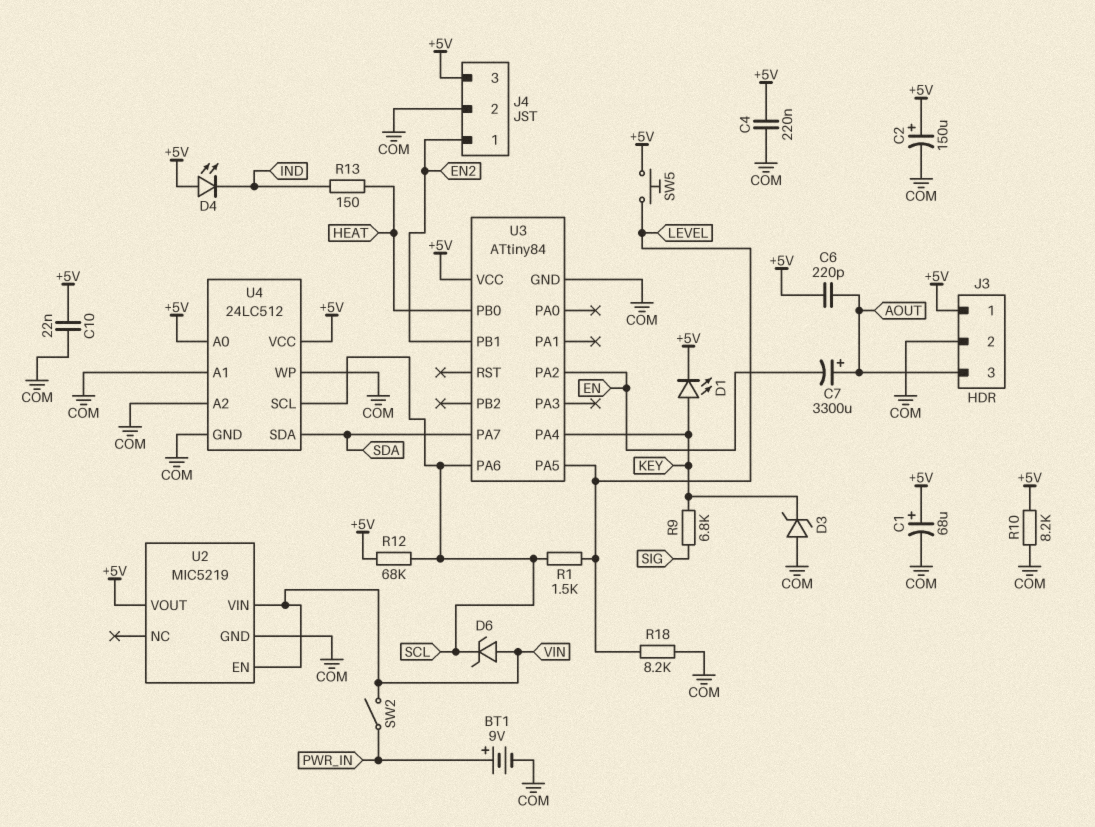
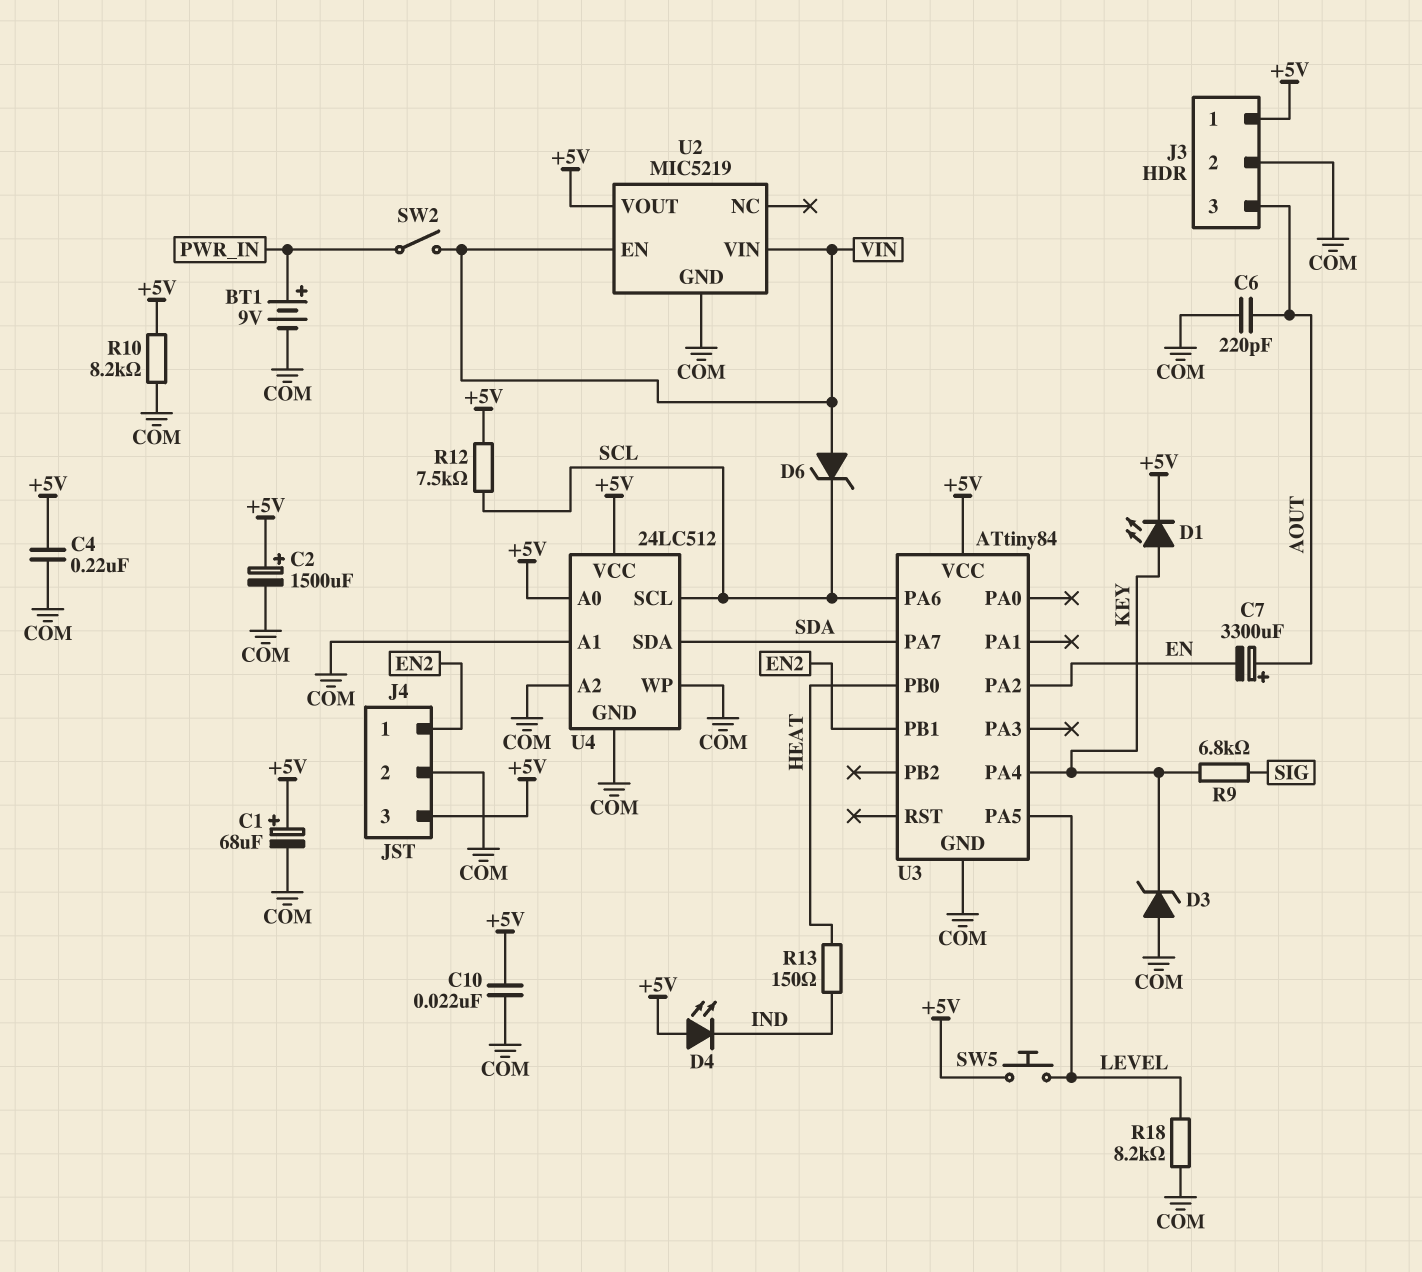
C2: 150uF (plus +5V, minus COM) -> 1500uF (plus +5V, minus COM)
C6: 220pF (+5V, AOUT) -> 220pF (AOUT, COM)
R1: 1.5k (LEVEL, SCL) -> none
R12: 68k (+5V, SCL) -> 7.5k (+5V, SCL)

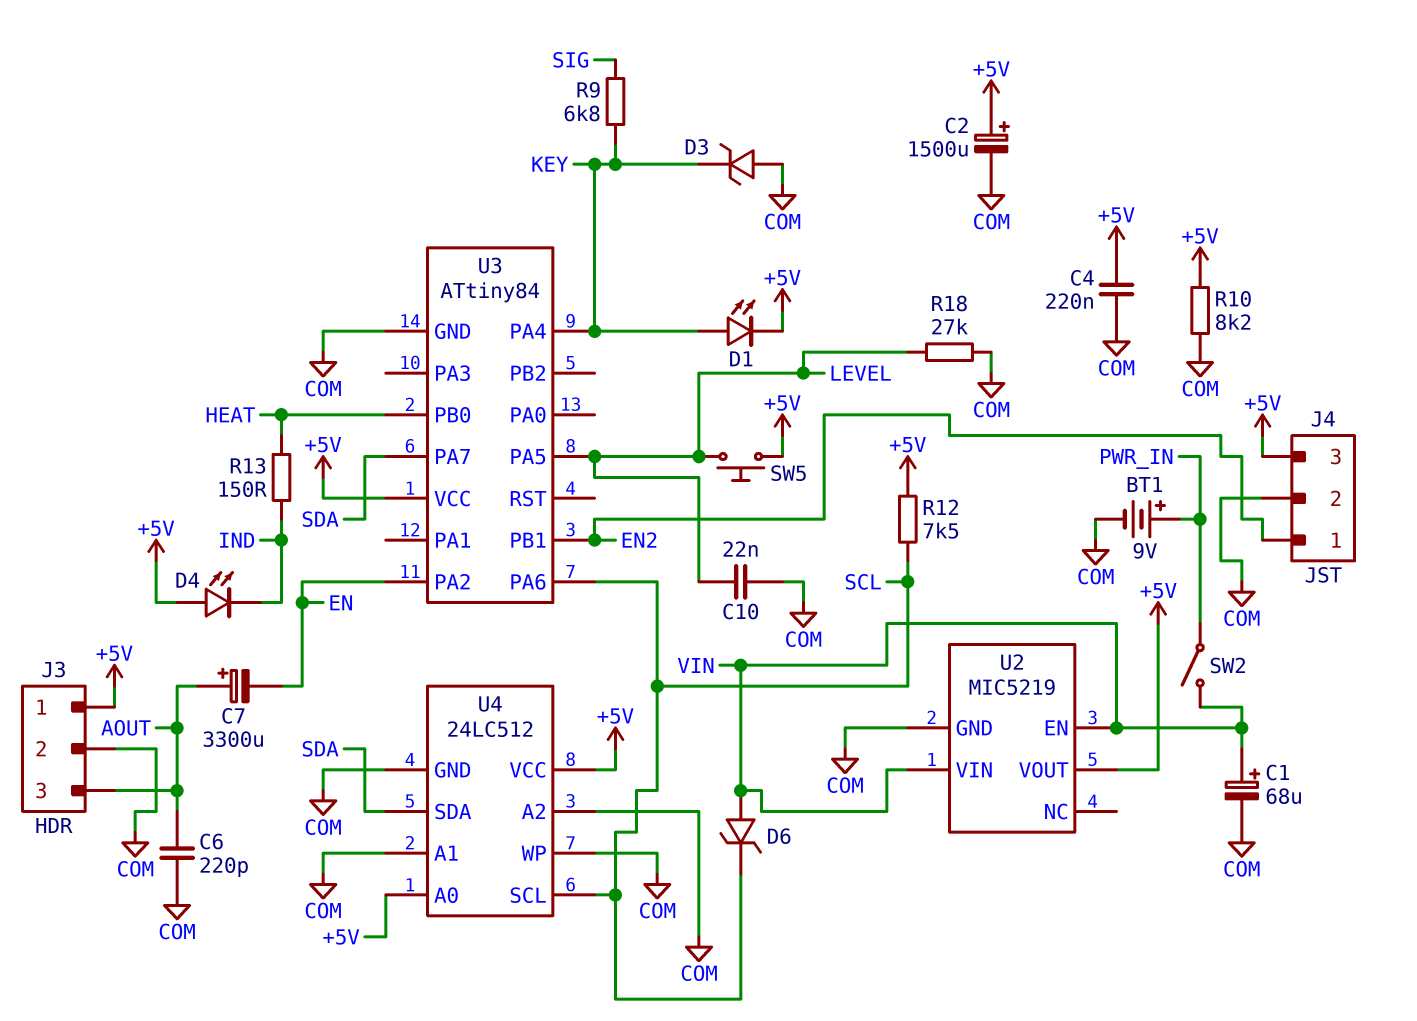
C1: 68uF (plus +5V, minus COM) -> 68uF (plus VIN, minus COM)
C10: 22nF (+5V, COM) -> 22nF (COM, LEVEL)
R18: 8.2k (COM, LEVEL) -> 27k (COM, LEVEL)

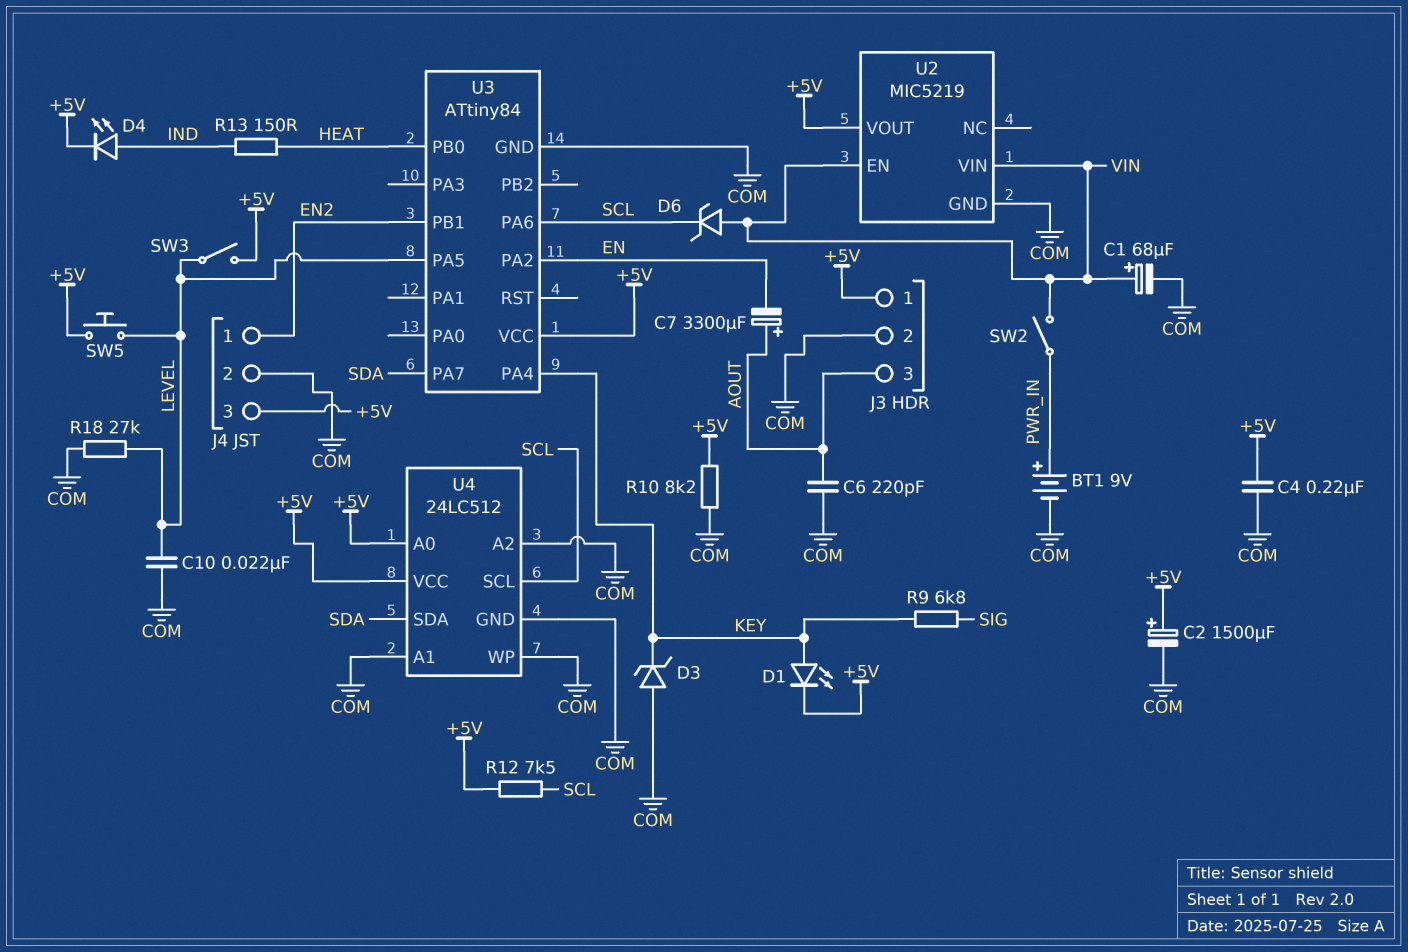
D4: LED (A +5V, K IND) -> LED (A IND, K +5V)
SW3: none -> switch (+5V, LEVEL)

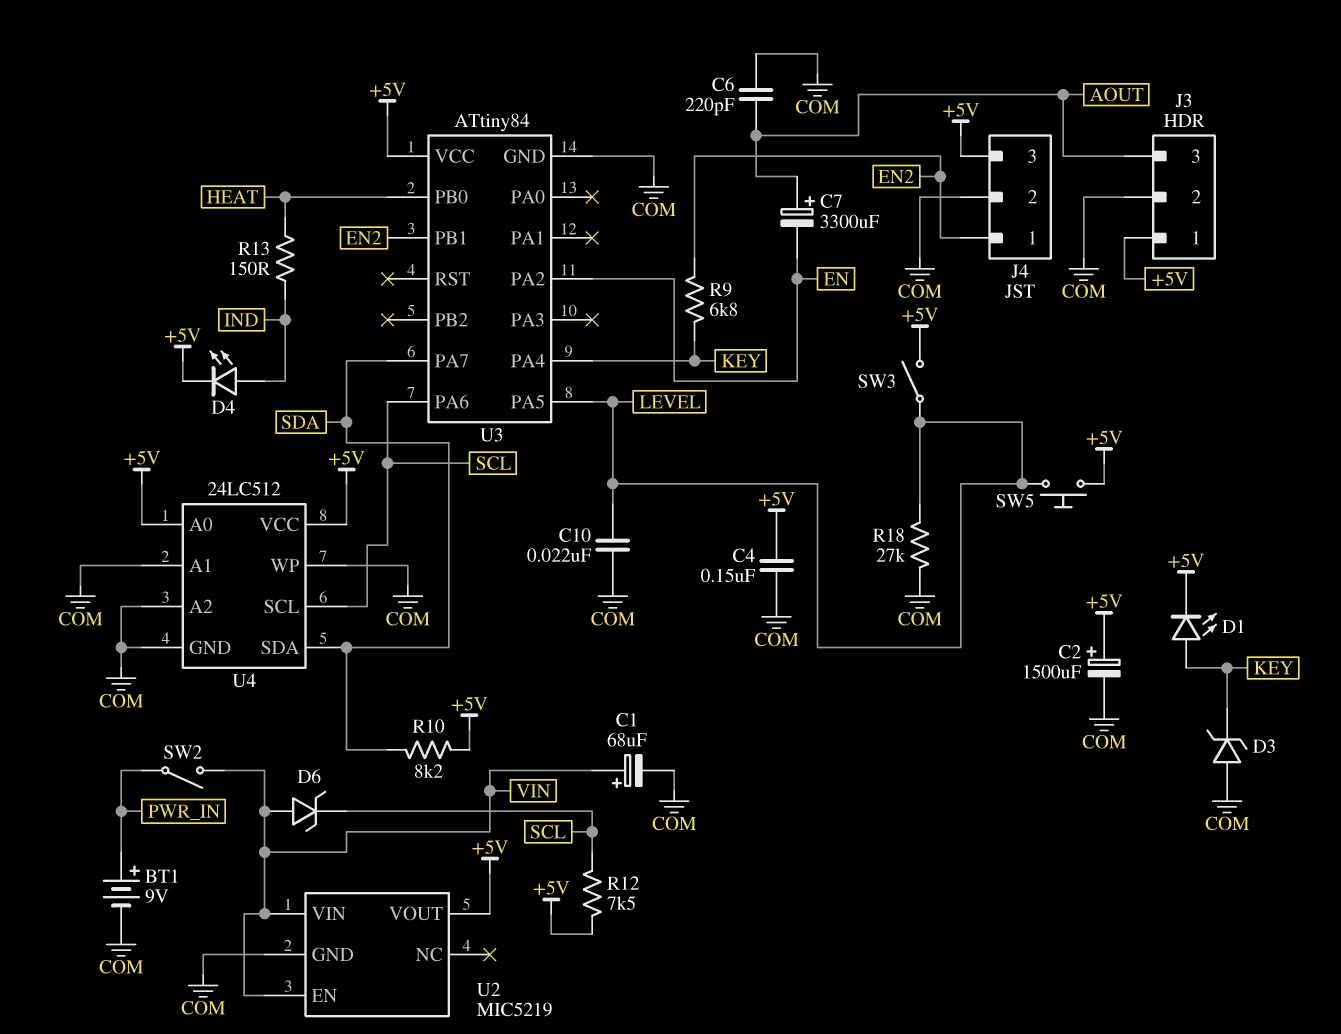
C4: 220nF (+5V, COM) -> 150nF (+5V, COM)
R9: 6.8k (KEY, SIG) -> 6.8k (EN2, KEY)
R10: 8.2k (+5V, COM) -> 8.2k (+5V, SDA)

